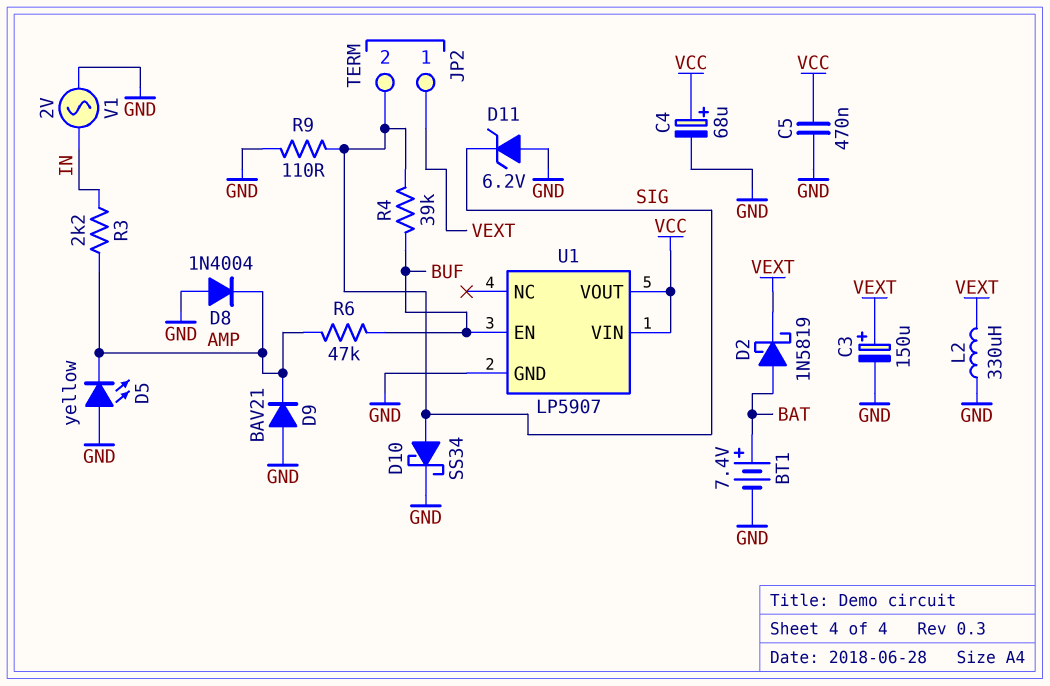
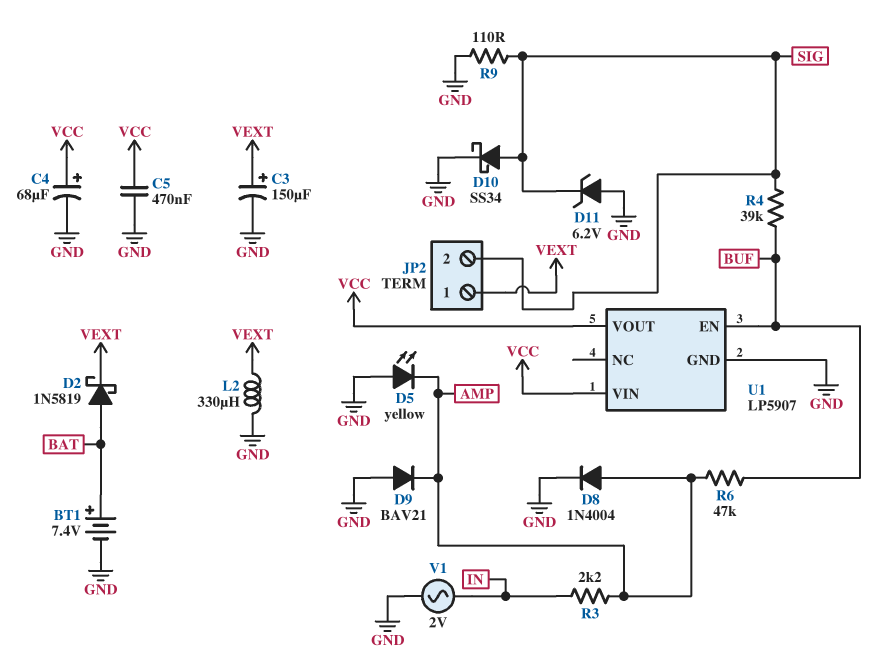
D8: diode 1N4004 (A GND, K AMP) -> diode 1N4004 (A AMP, K GND)

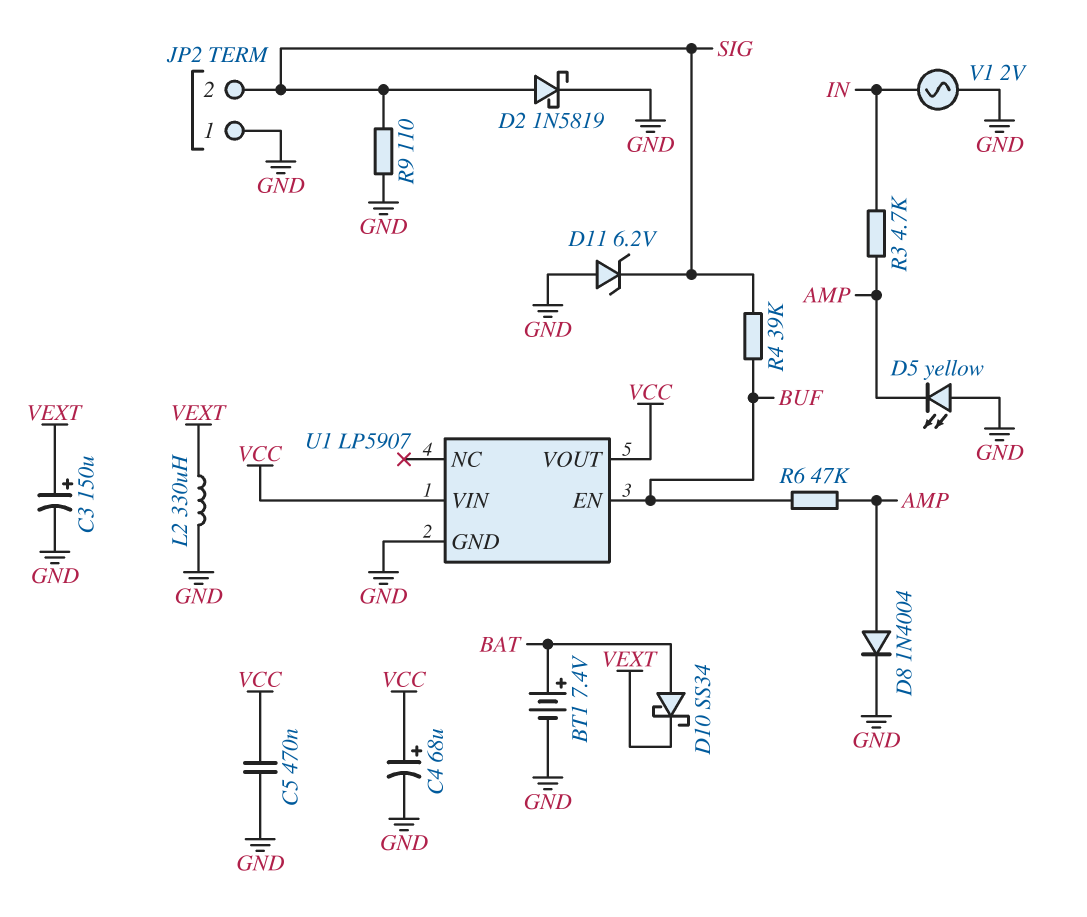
D2: schottky 1N5819 (A BAT, K VEXT) -> schottky 1N5819 (A SIG, K GND)
D9: diode BAV21 (A GND, K AMP) -> none
D10: schottky SS34 (A SIG, K GND) -> schottky SS34 (A BAT, K VEXT)
JP2 pin 1: VEXT -> GND
R3: 2.2k (AMP, IN) -> 4.7k (AMP, IN)

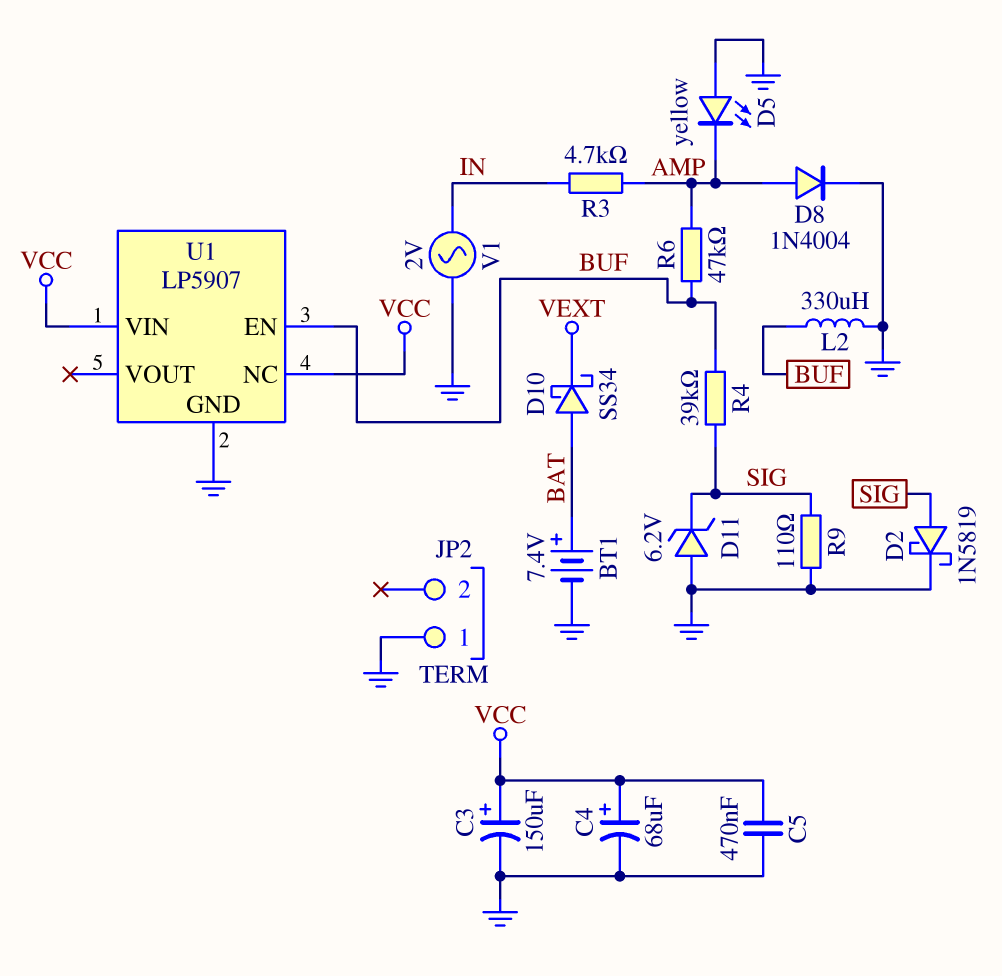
C3: 150uF (plus VEXT, minus GND) -> 150uF (plus VCC, minus GND)
JP2 pin 2: SIG -> none
L2: 330uH (GND, VEXT) -> 330uH (BUF, GND)
U1 pin NC: none -> VCC
U1 pin VOUT: VCC -> none

